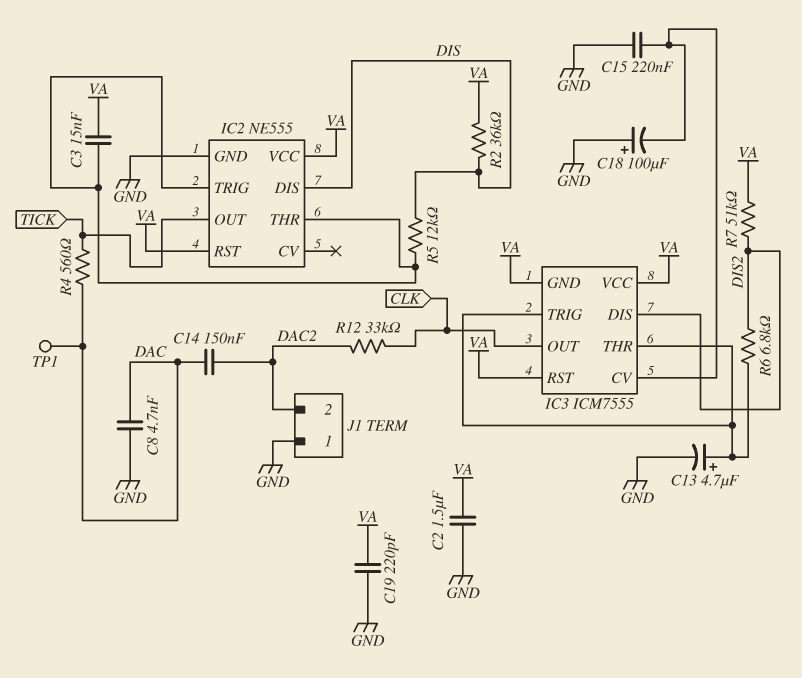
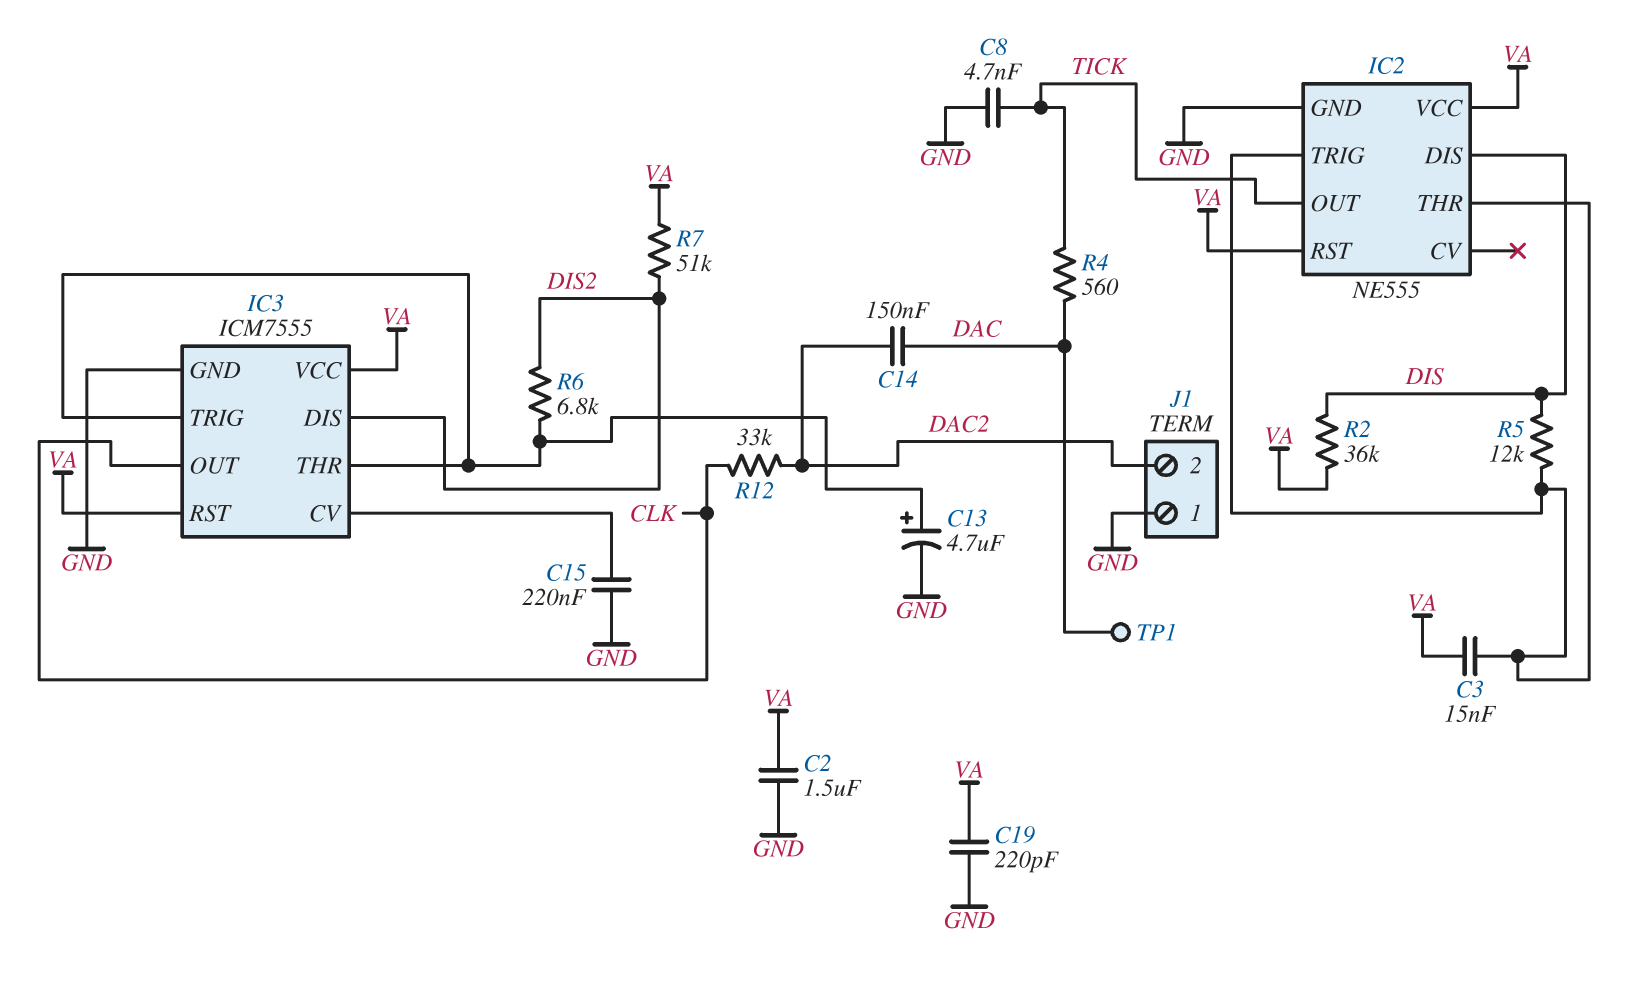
C8: 4.7nF (DAC, GND) -> 4.7nF (GND, TICK)
C18: 100uF (plus GND, minus IC3/CV) -> none
IC3 pin GND: VA -> GND

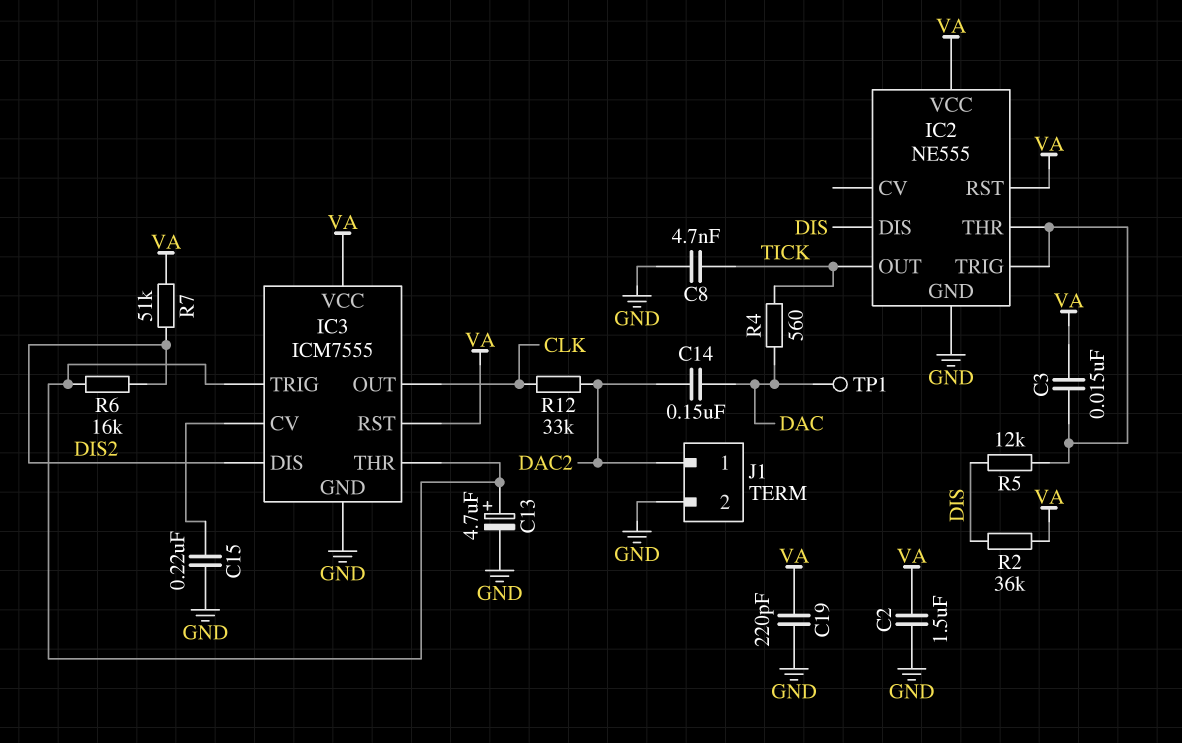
J1 pin 1: GND -> DAC2
J1 pin 2: DAC2 -> GND
R6: 6.8k (DIS2, IC3/THR) -> 16k (DIS2, IC3/THR)

